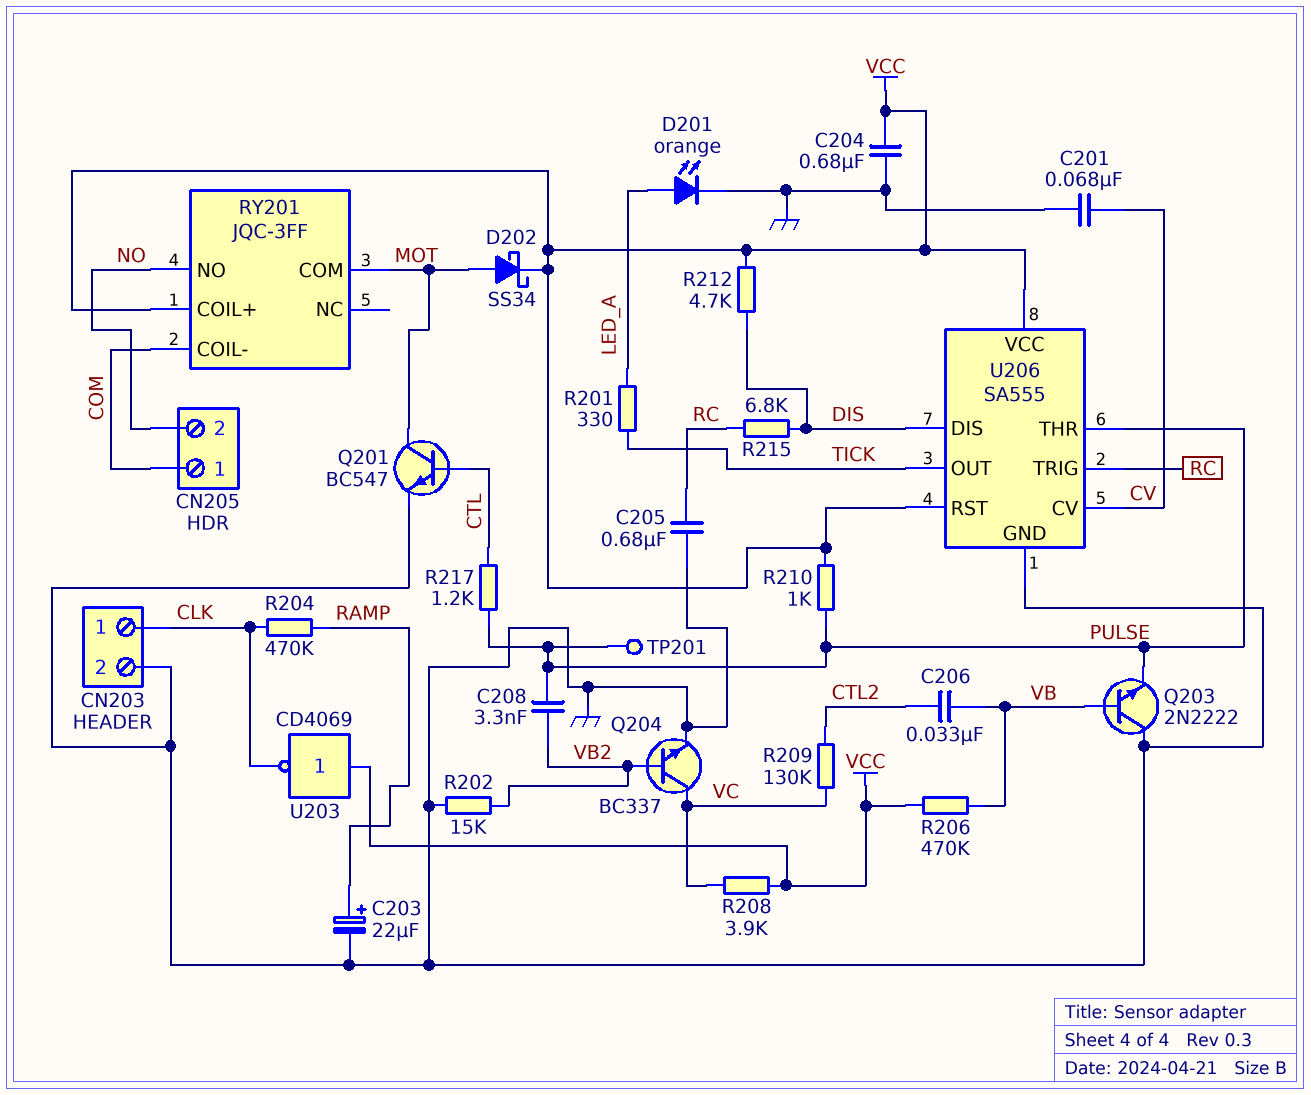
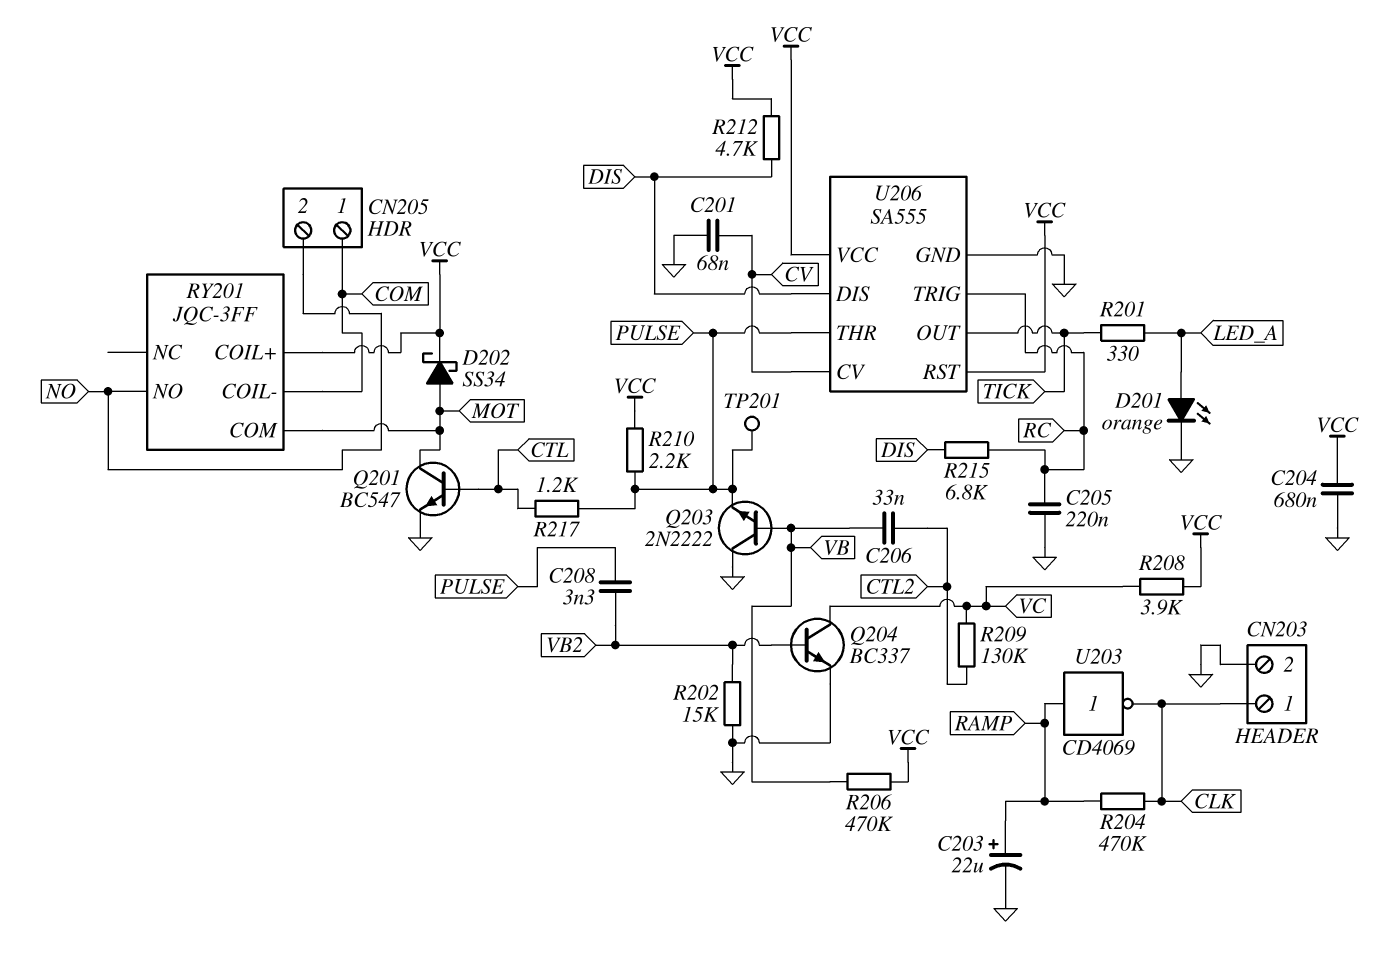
C205: 680nF (GND, RC) -> 220nF (GND, RC)
R210: 1k (PULSE, VCC) -> 2.2k (PULSE, VCC)
U203: NOT CD4069 (in VCC, out CLK) -> NOT CD4069 (in RAMP, out CLK)

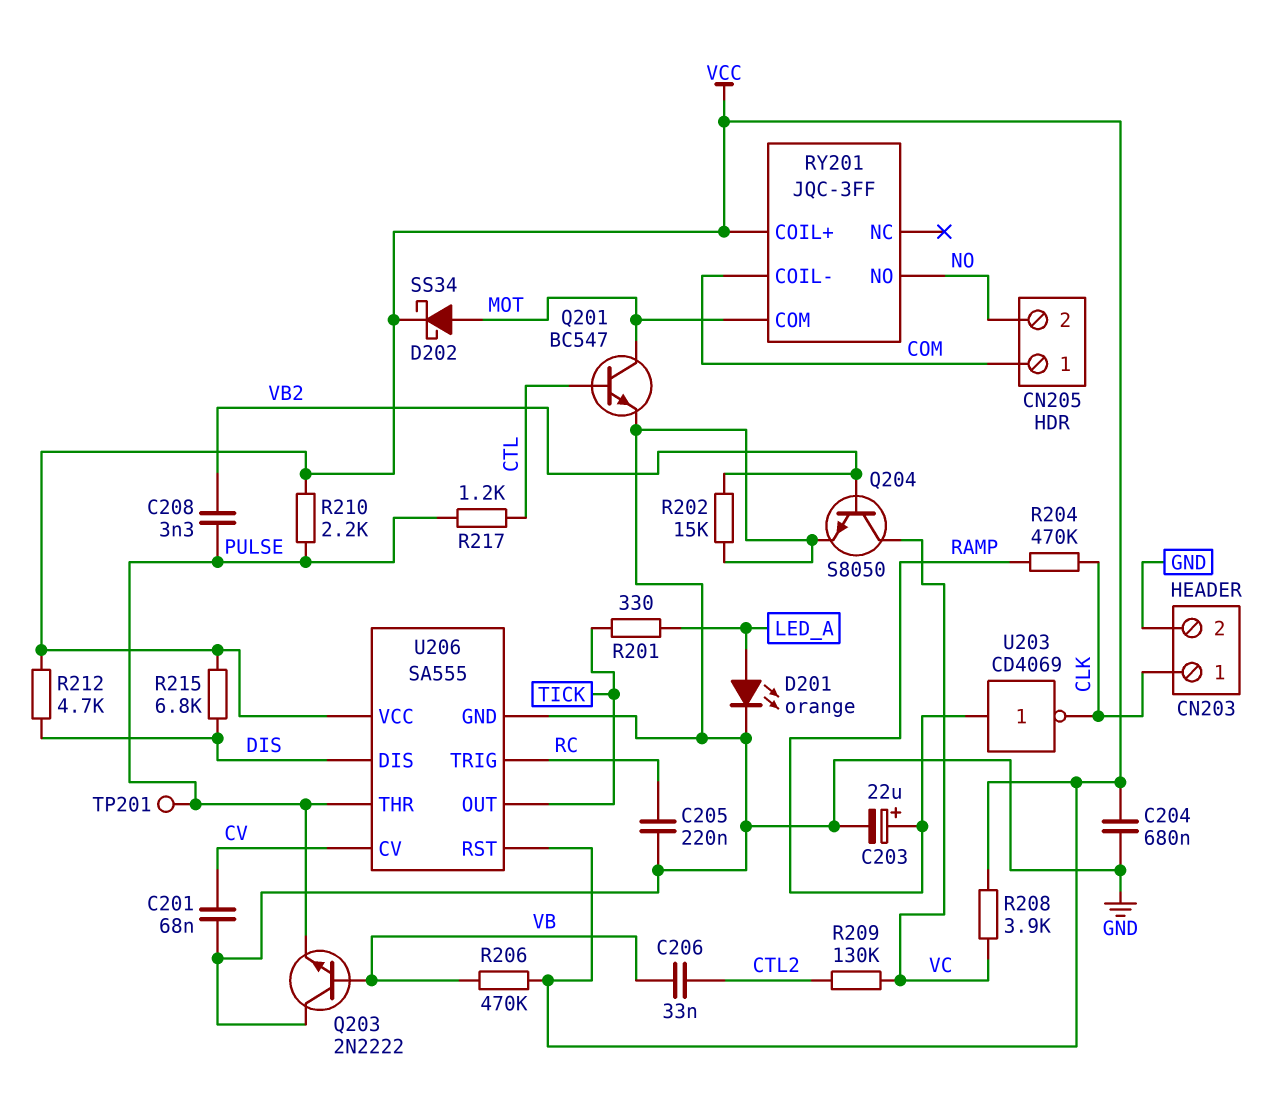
Q204: NPN BC337 (B VB2, C VC, E GND) -> NPN S8050 (B VB2, C VC, E GND)
R215: 6.8k (DIS, RC) -> 6.8k (DIS, VCC)

